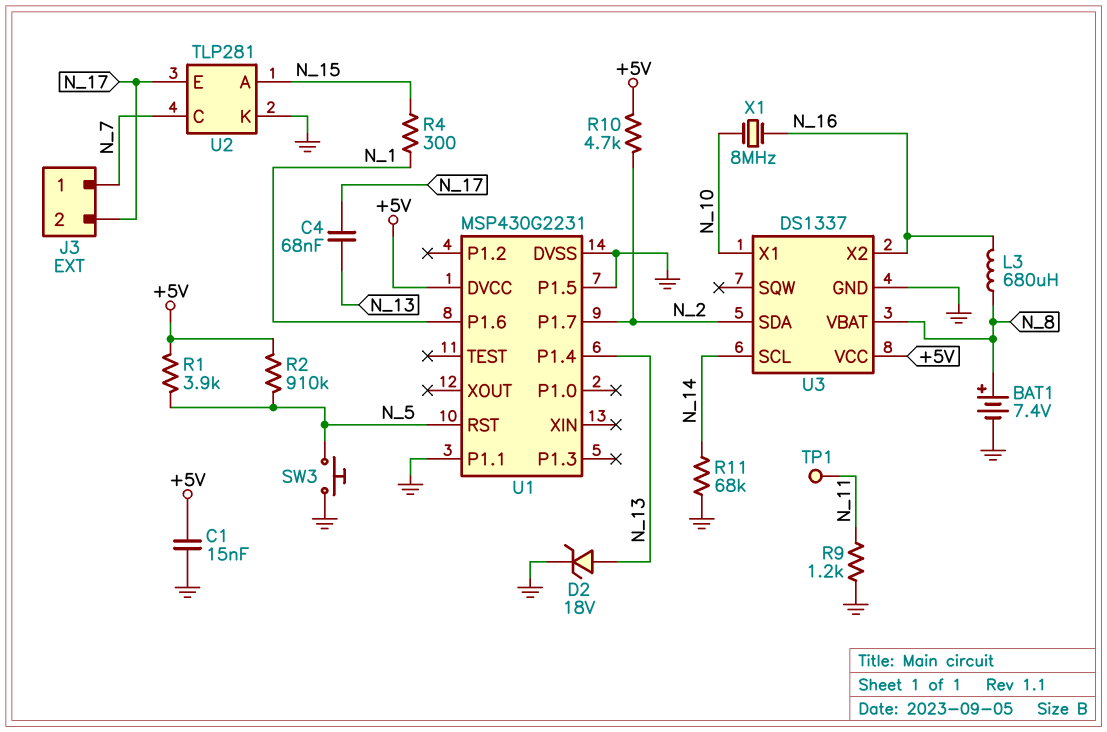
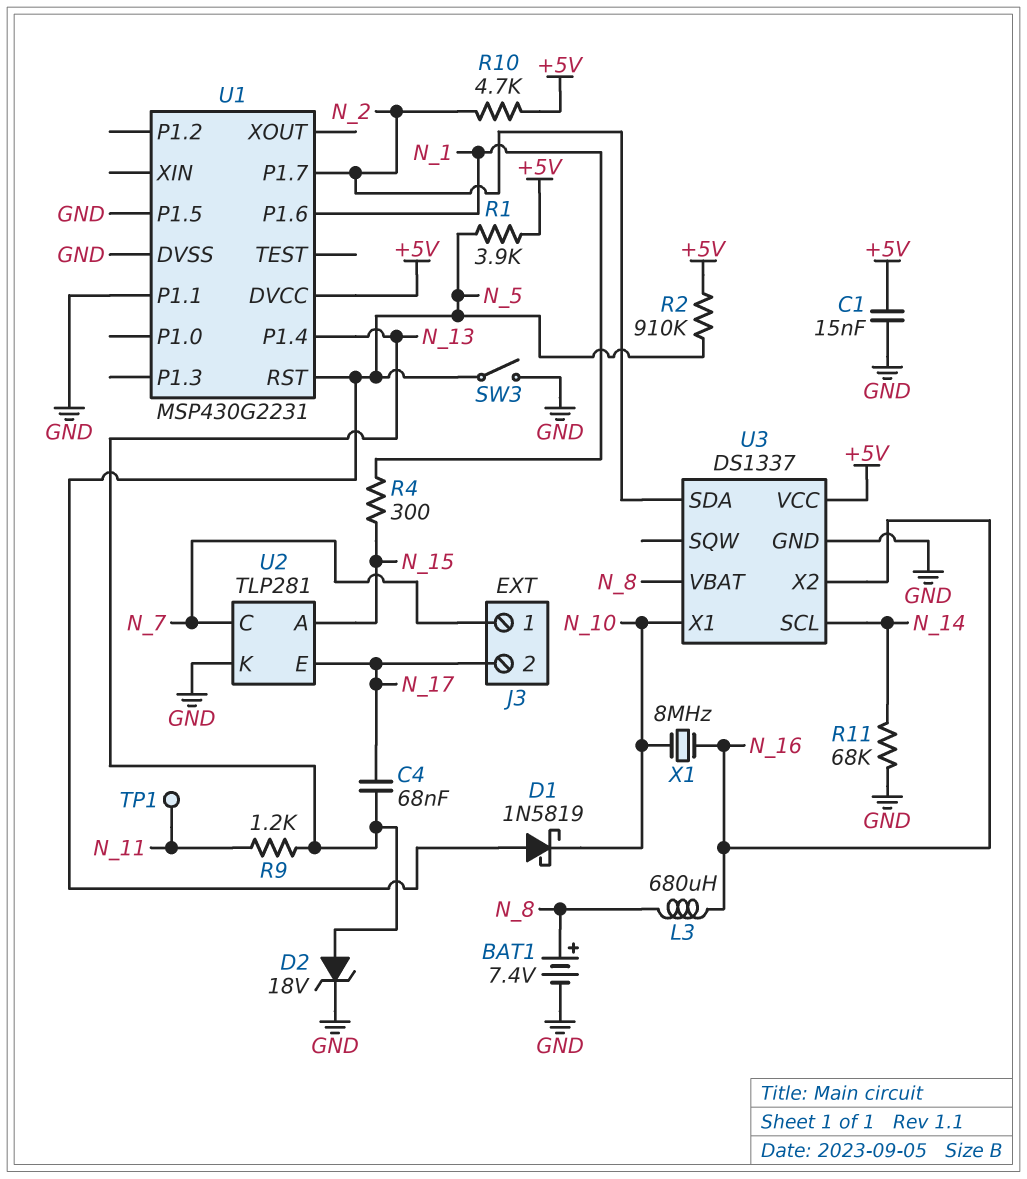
D1: none -> schottky 1N5819 (A N_5, K N_10)
R9: 1.2k (GND, N_11) -> 1.2k (N_11, N_13)
SW3: button (GND, N_5) -> switch (GND, N_5)

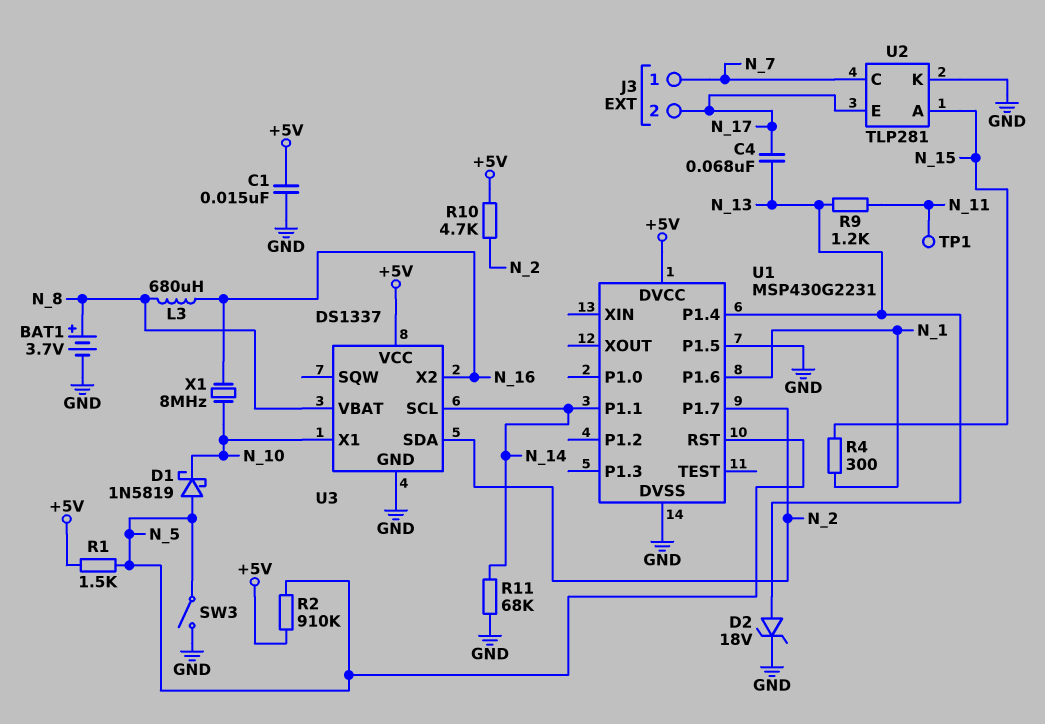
BAT1: 7.4V (plus N_8, minus GND) -> 3.7V (plus N_8, minus GND)
R1: 3.9k (+5V, N_5) -> 1.5k (+5V, N_5)
U1 pin P1.1: GND -> N_14

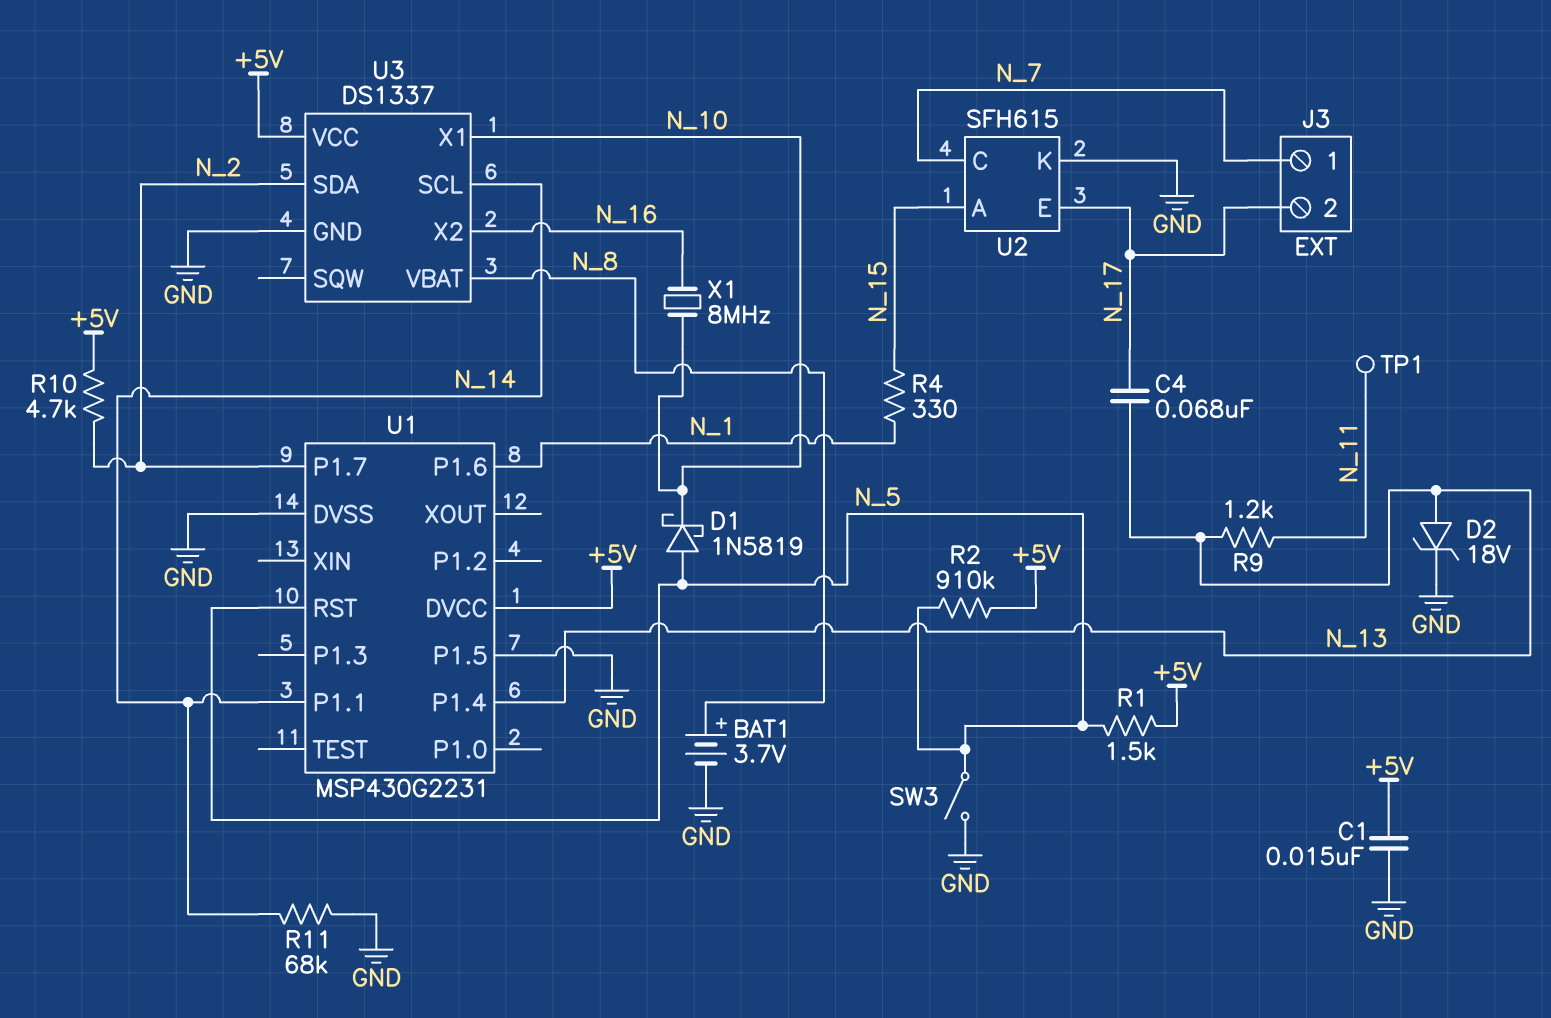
L3: 680uH (N_8, N_16) -> none
R4: 300 (N_1, N_15) -> 330 (N_1, N_15)
U2: TLP281 -> SFH615

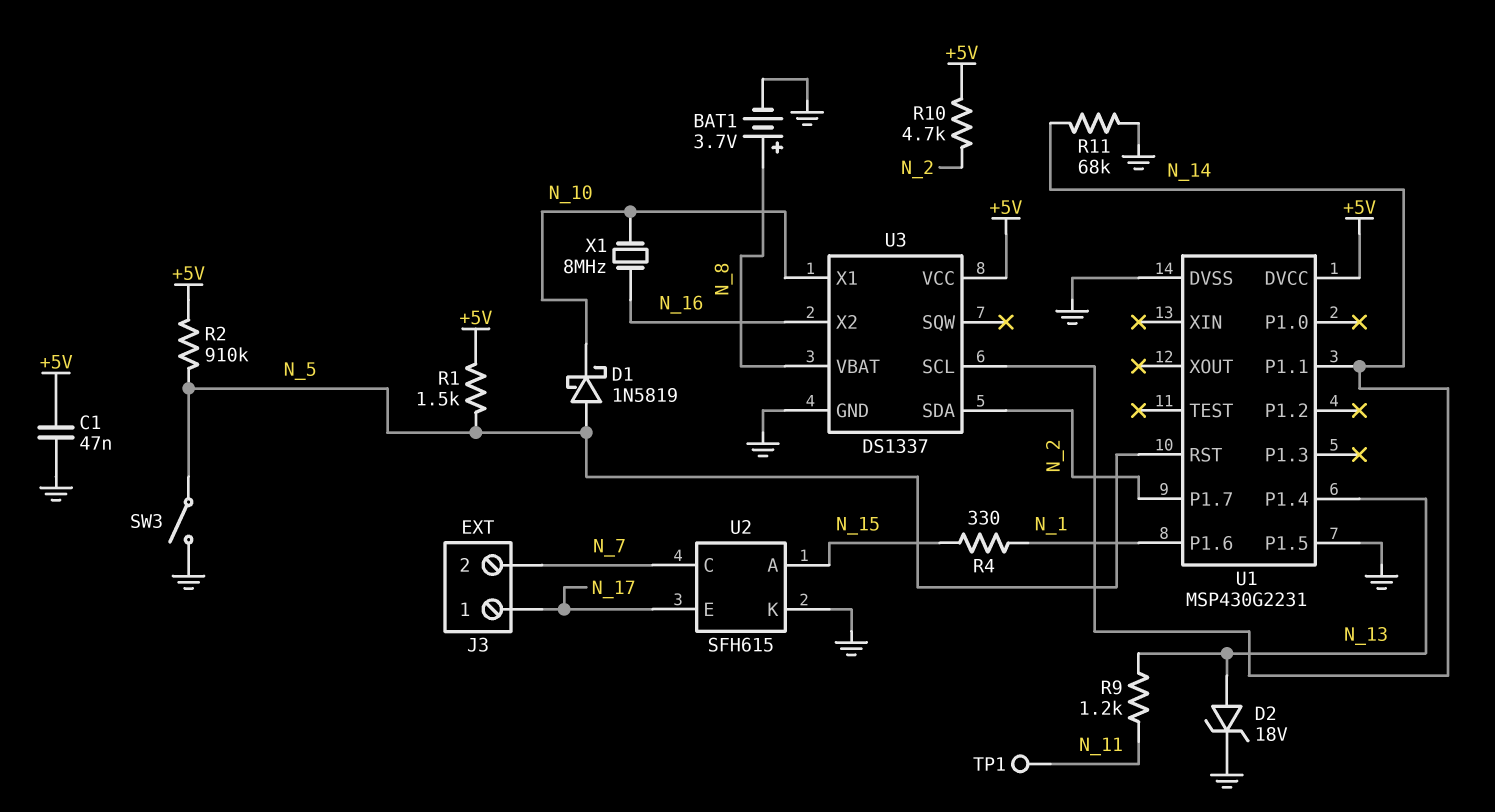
C1: 15nF (+5V, GND) -> 47nF (+5V, GND)
C4: 68nF (N_13, N_17) -> none
J3 pin 1: N_7 -> N_17
J3 pin 2: N_17 -> N_7

